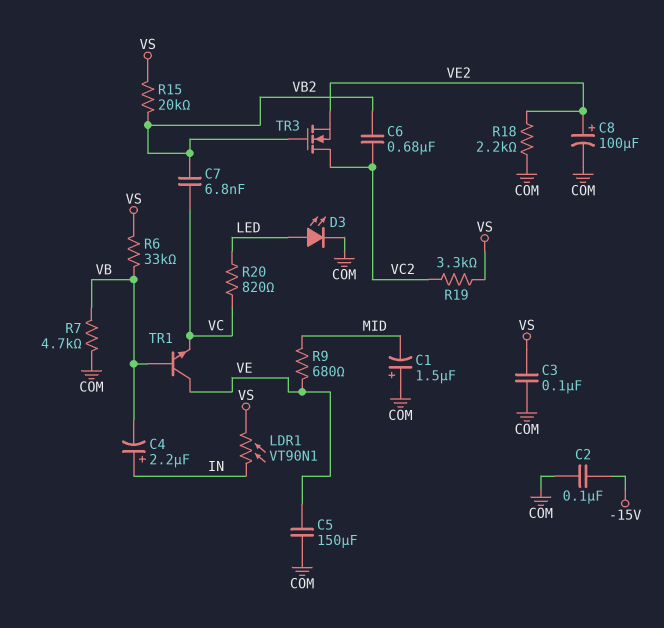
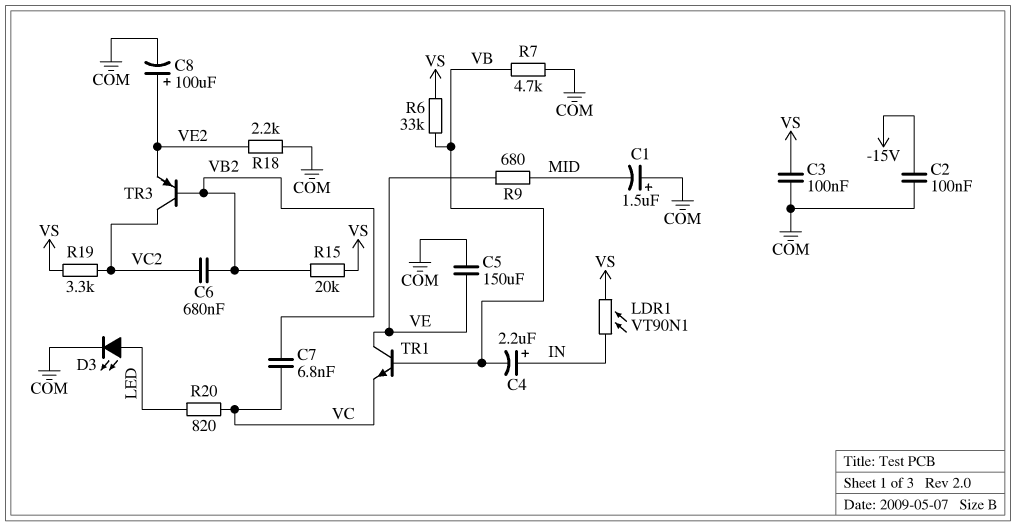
TR3: NMOS (G VB2, D VC2, S VE2) -> PNP (B VB2, C VC2, E VE2)

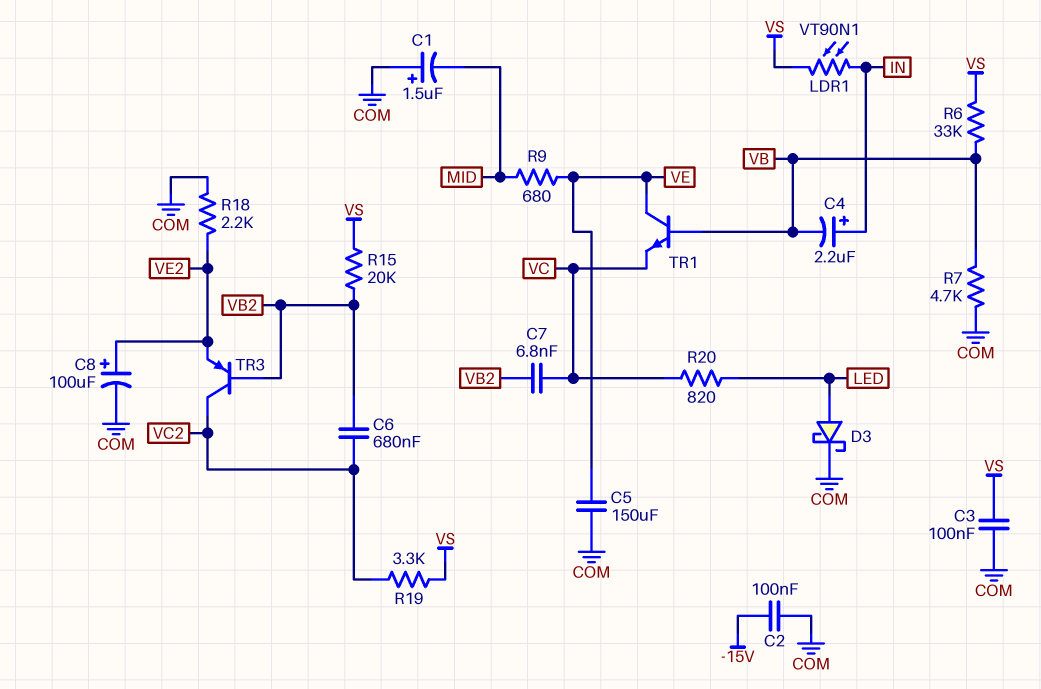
D3: LED (A LED, K COM) -> schottky (A LED, K COM)

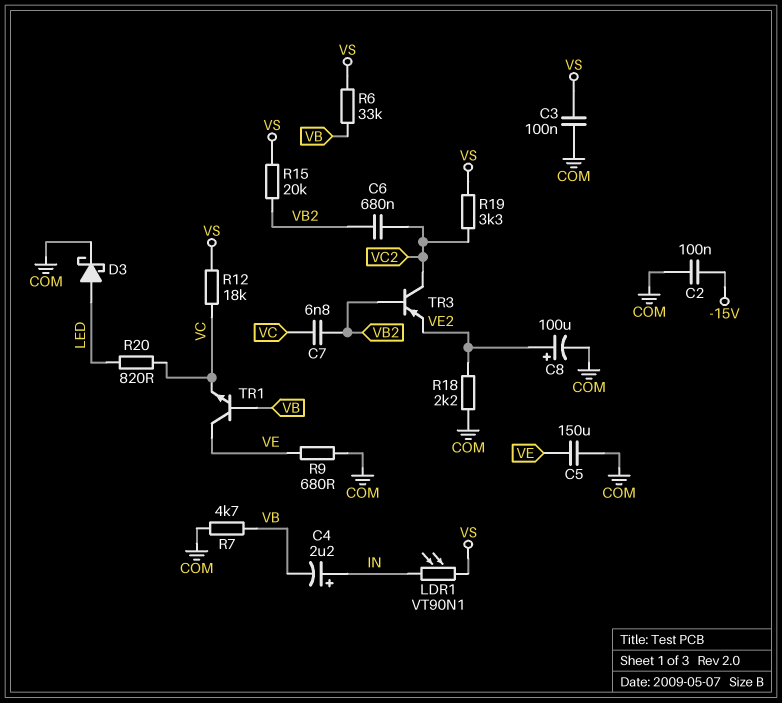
C1: 1.5uF (plus COM, minus MID) -> none
R9: 680 (MID, VE) -> 680 (COM, VE)
R12: none -> 18k (VC, VS)

